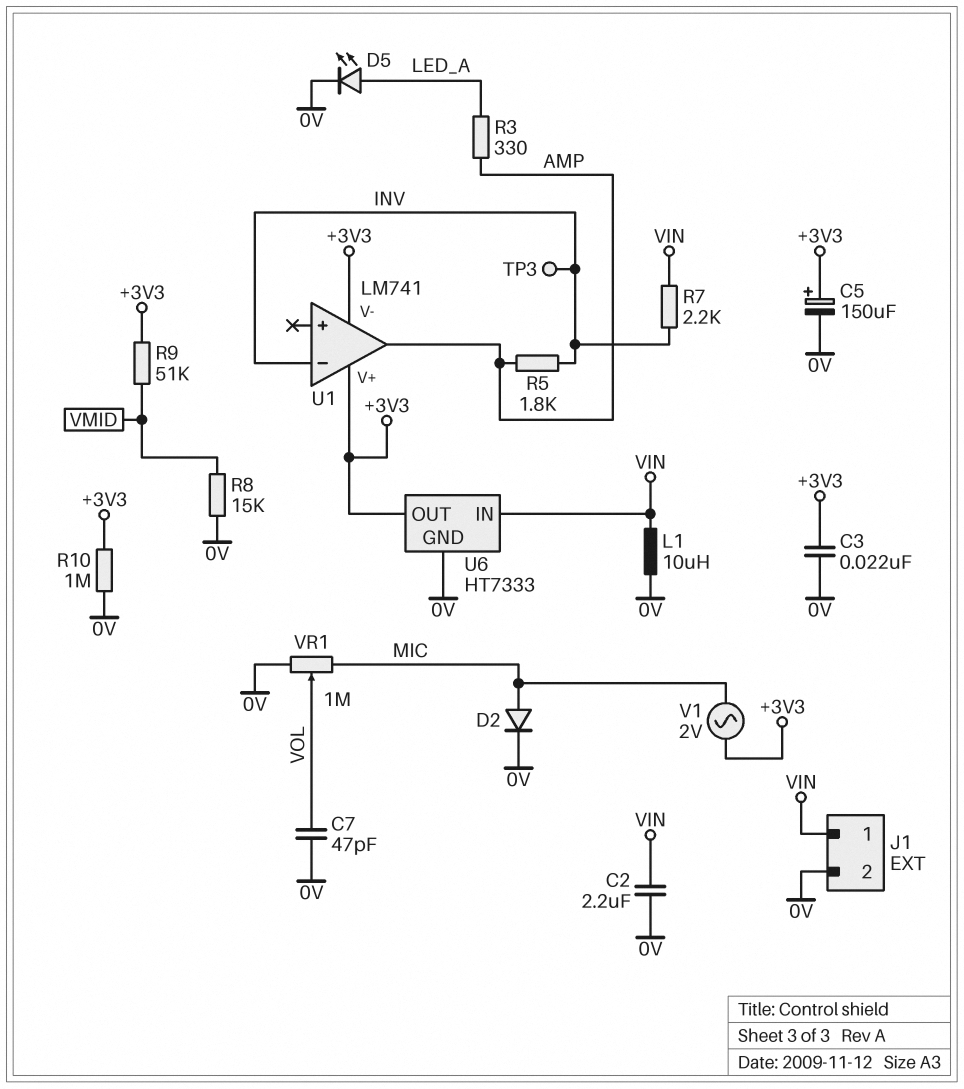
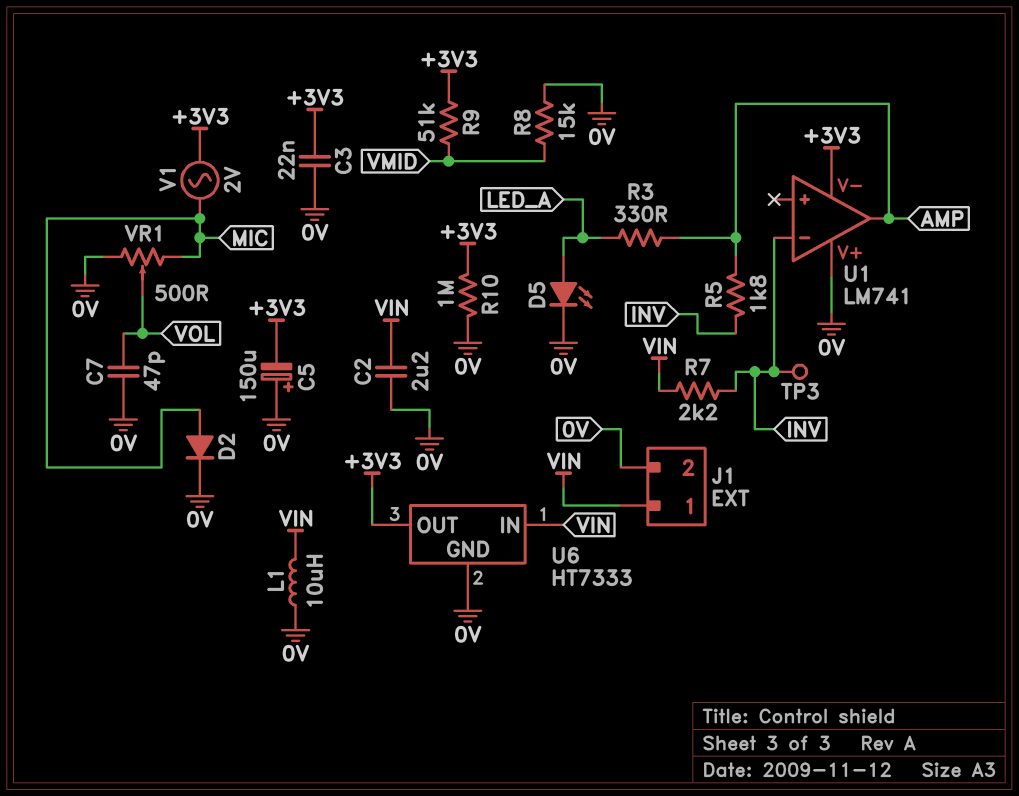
C5: 150uF (plus +3V3, minus 0V) -> 150uF (plus 0V, minus +3V3)
U1 pin V+: +3V3 -> 0V
VR1: 1M (0V, MIC, wiper VOL) -> 500 (0V, MIC, wiper VOL)

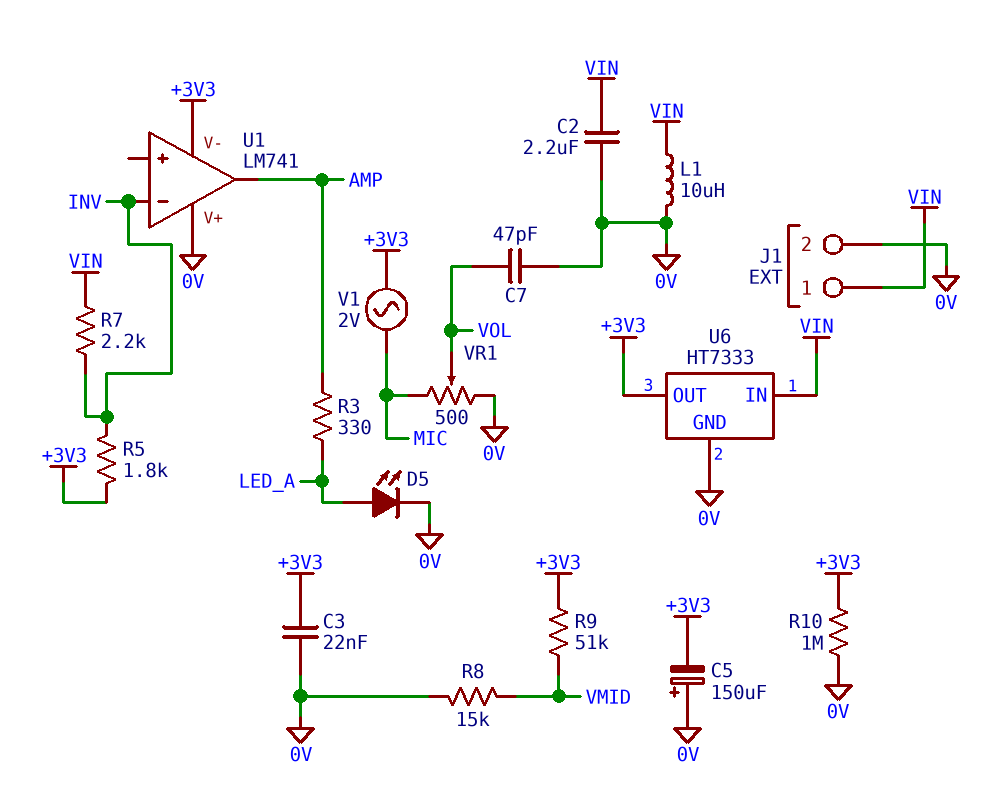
D2: diode (A MIC, K 0V) -> none
R5: 1.8k (AMP, INV) -> 1.8k (+3V3, INV)
TP3: test point (INV) -> none

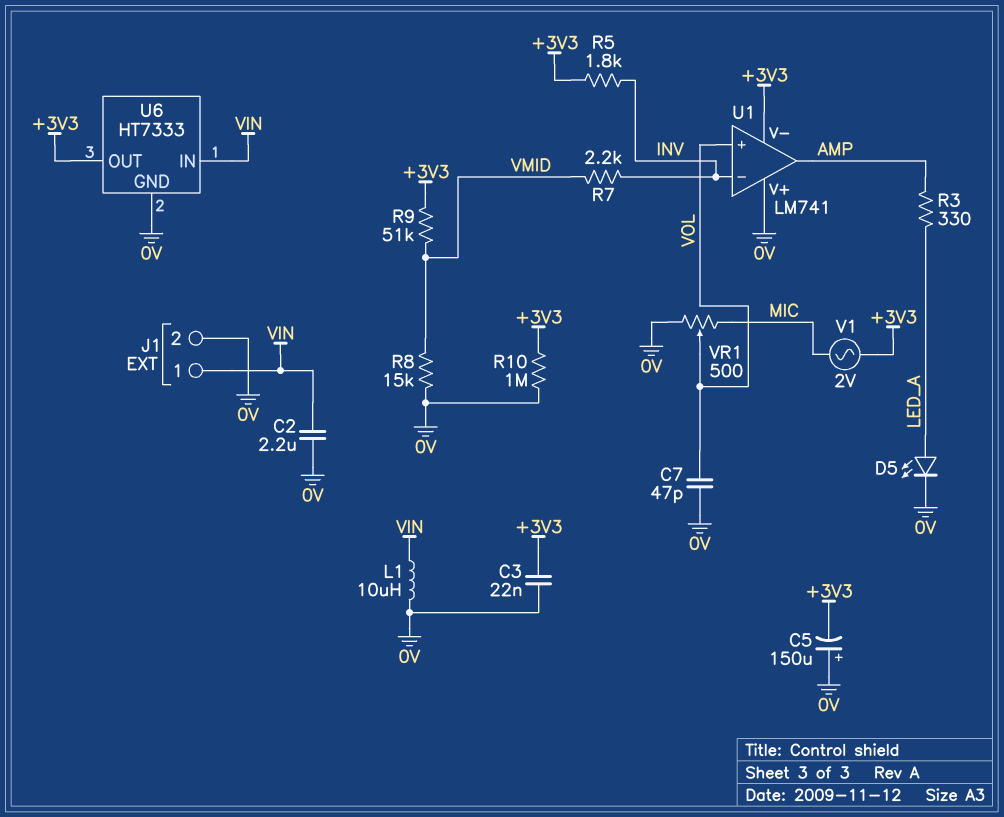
R7: 2.2k (INV, VIN) -> 2.2k (INV, VMID)
U1 pin in+: none -> VOL

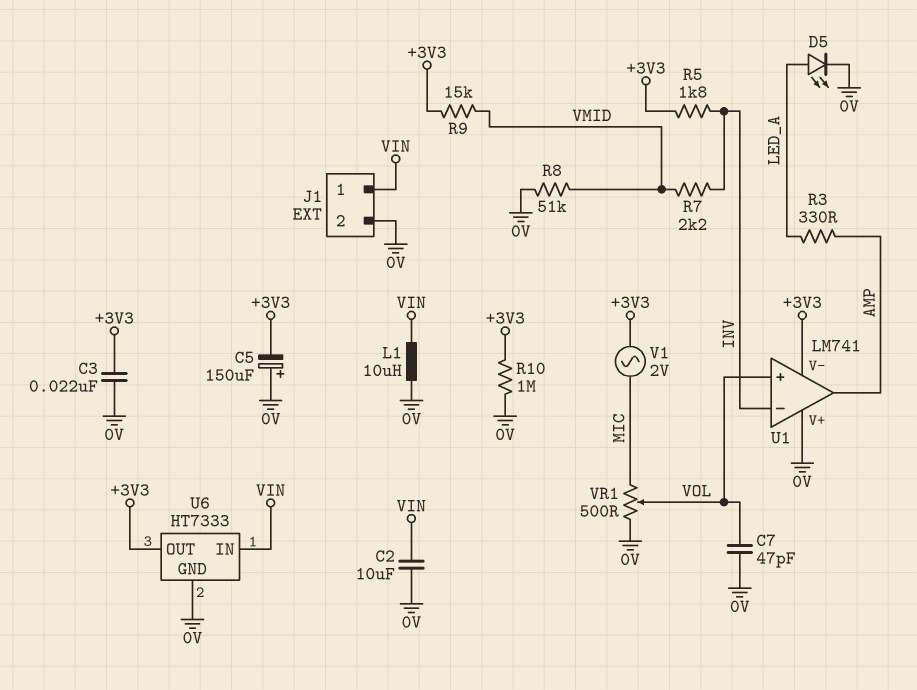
C2: 2.2uF (0V, VIN) -> 10uF (0V, VIN)
R8: 15k (0V, VMID) -> 51k (0V, VMID)
R9: 51k (+3V3, VMID) -> 15k (+3V3, VMID)

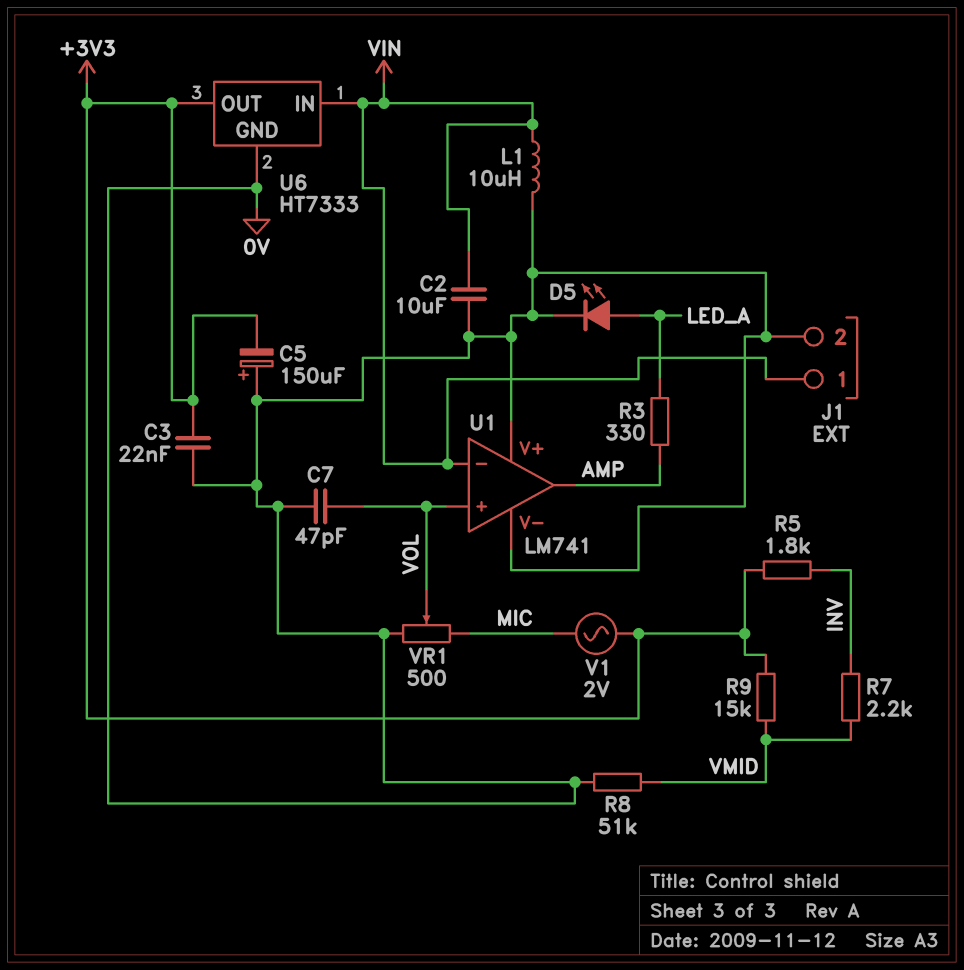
R10: 1M (+3V3, 0V) -> none
U1 pin V-: +3V3 -> 0V
U1 pin in-: INV -> VIN

